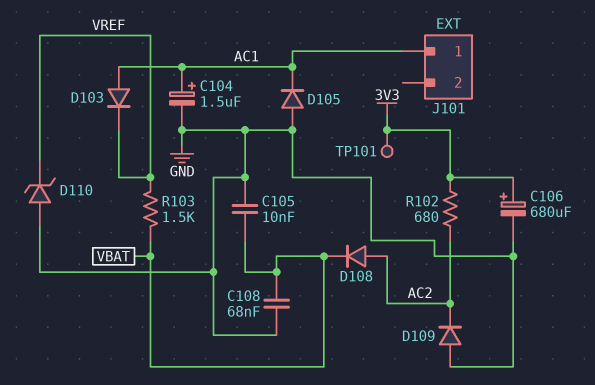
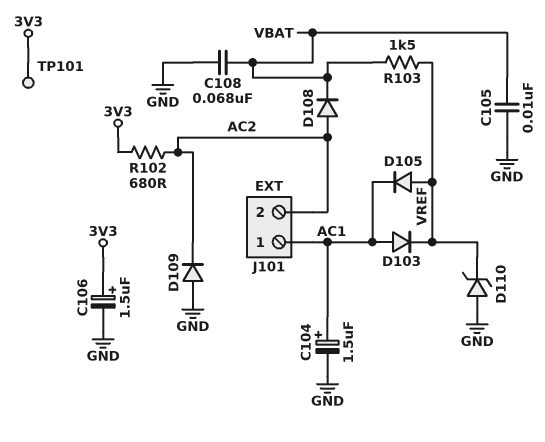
C106: 680uF (plus 3V3, minus GND) -> 1.5uF (plus 3V3, minus GND)
D105: diode (A GND, K AC1) -> diode (A VREF, K AC1)
J101 pin 2: none -> AC2

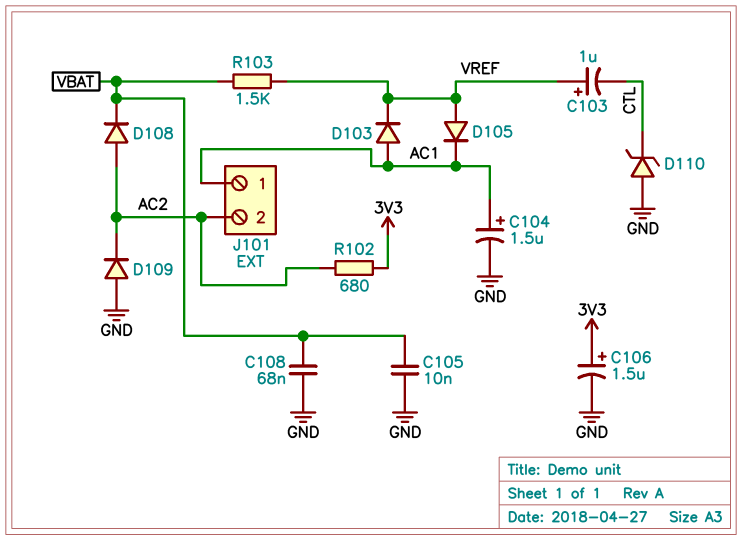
C103: none -> 1uF (plus VREF, minus CTL)
D110: zener (A GND, K VREF) -> zener (A GND, K CTL)
TP101: test point (3V3) -> none

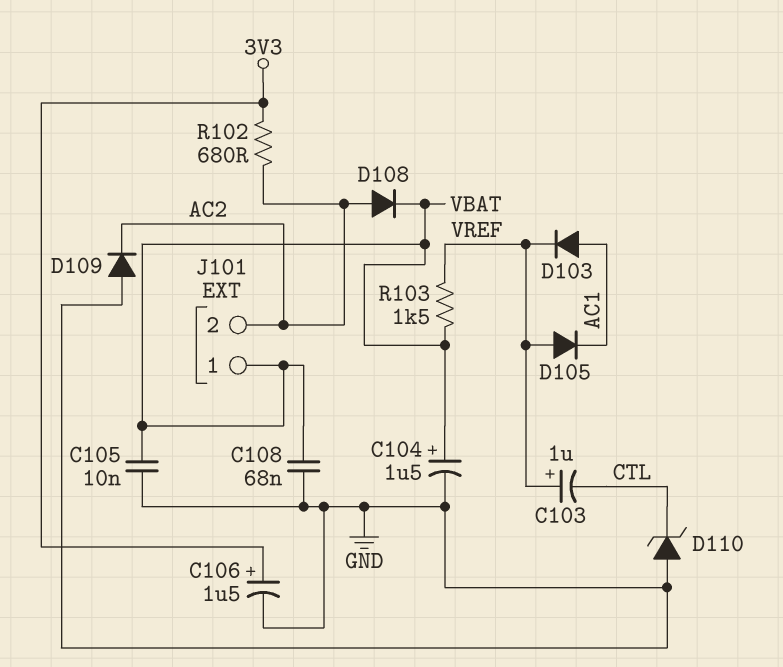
C104: 1.5uF (plus AC1, minus GND) -> 1.5uF (plus VBAT, minus GND)
J101 pin 1: AC1 -> VBAT

